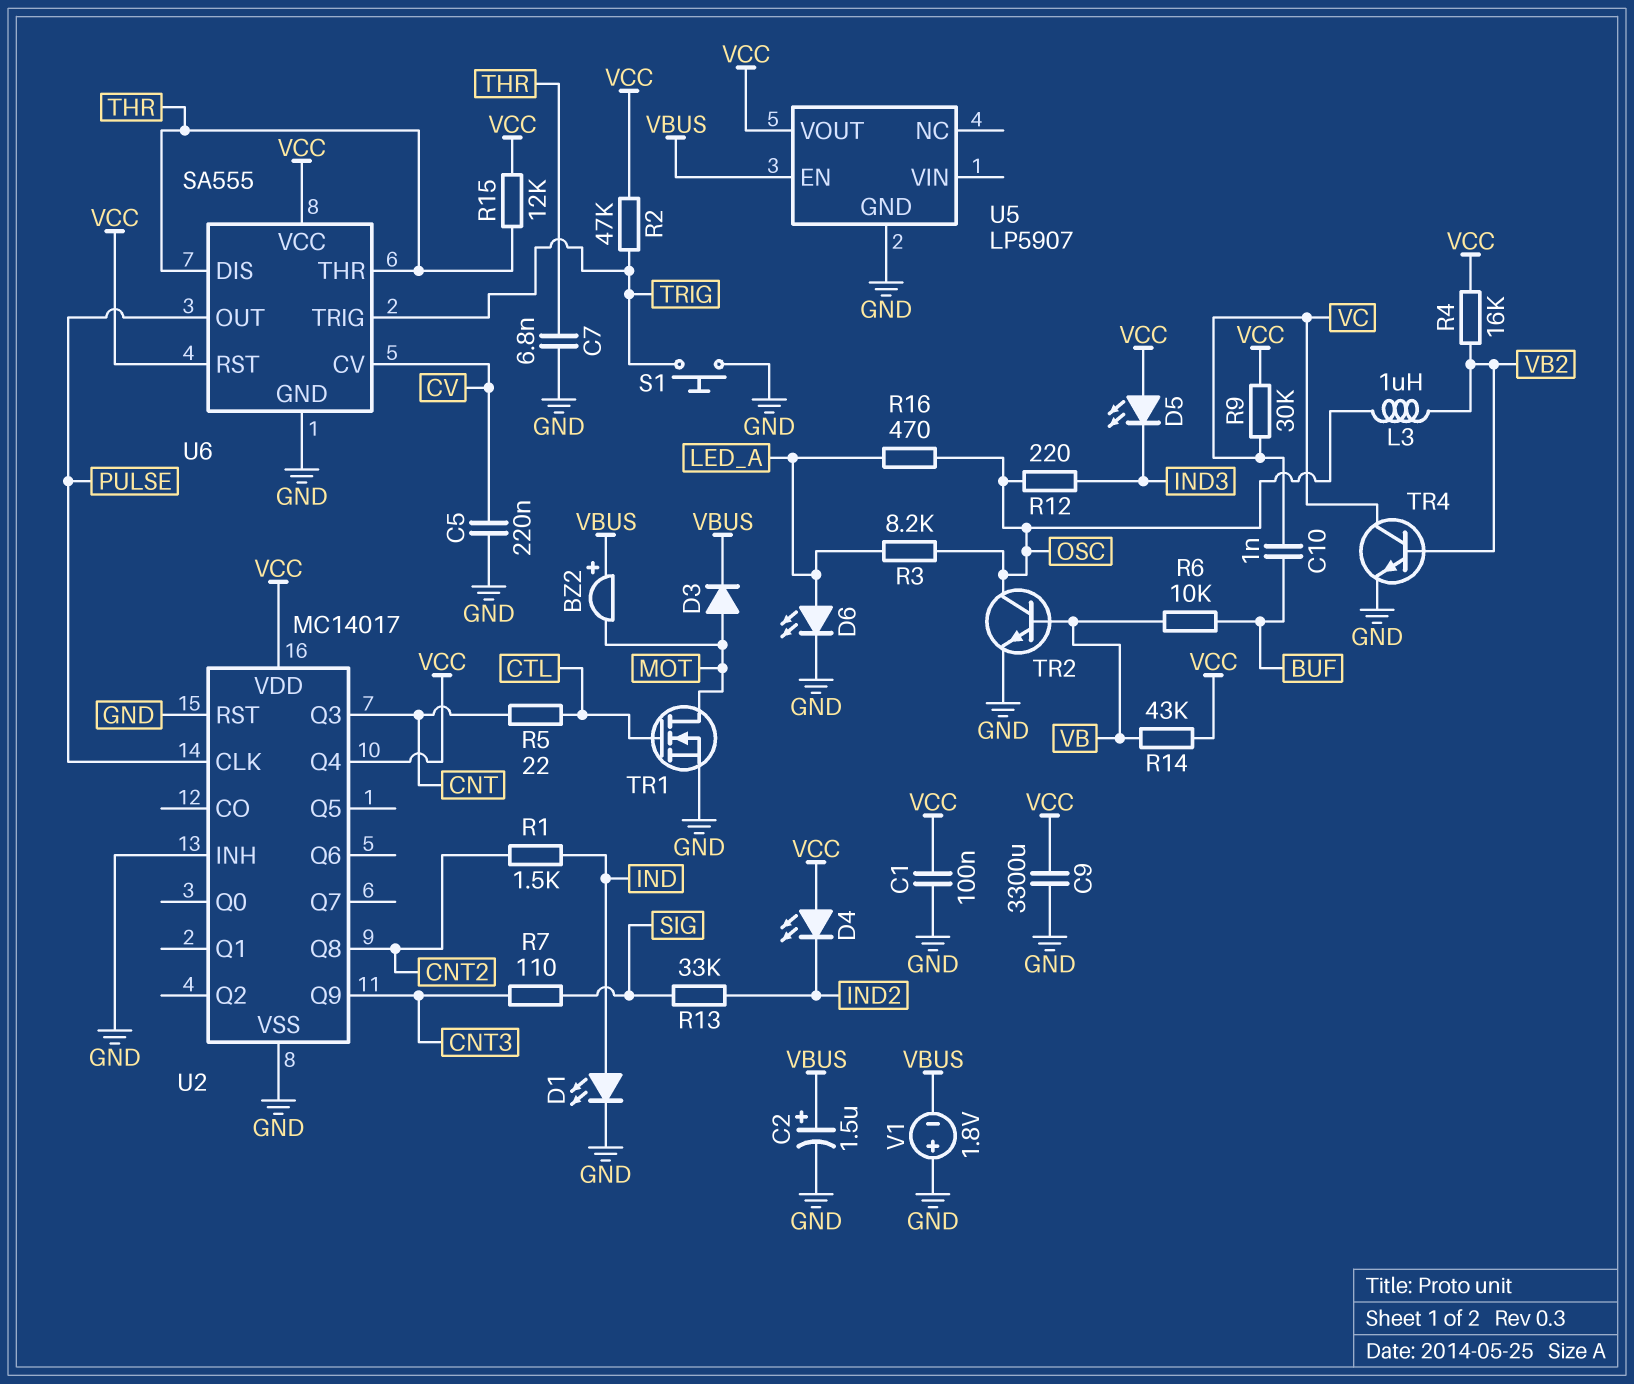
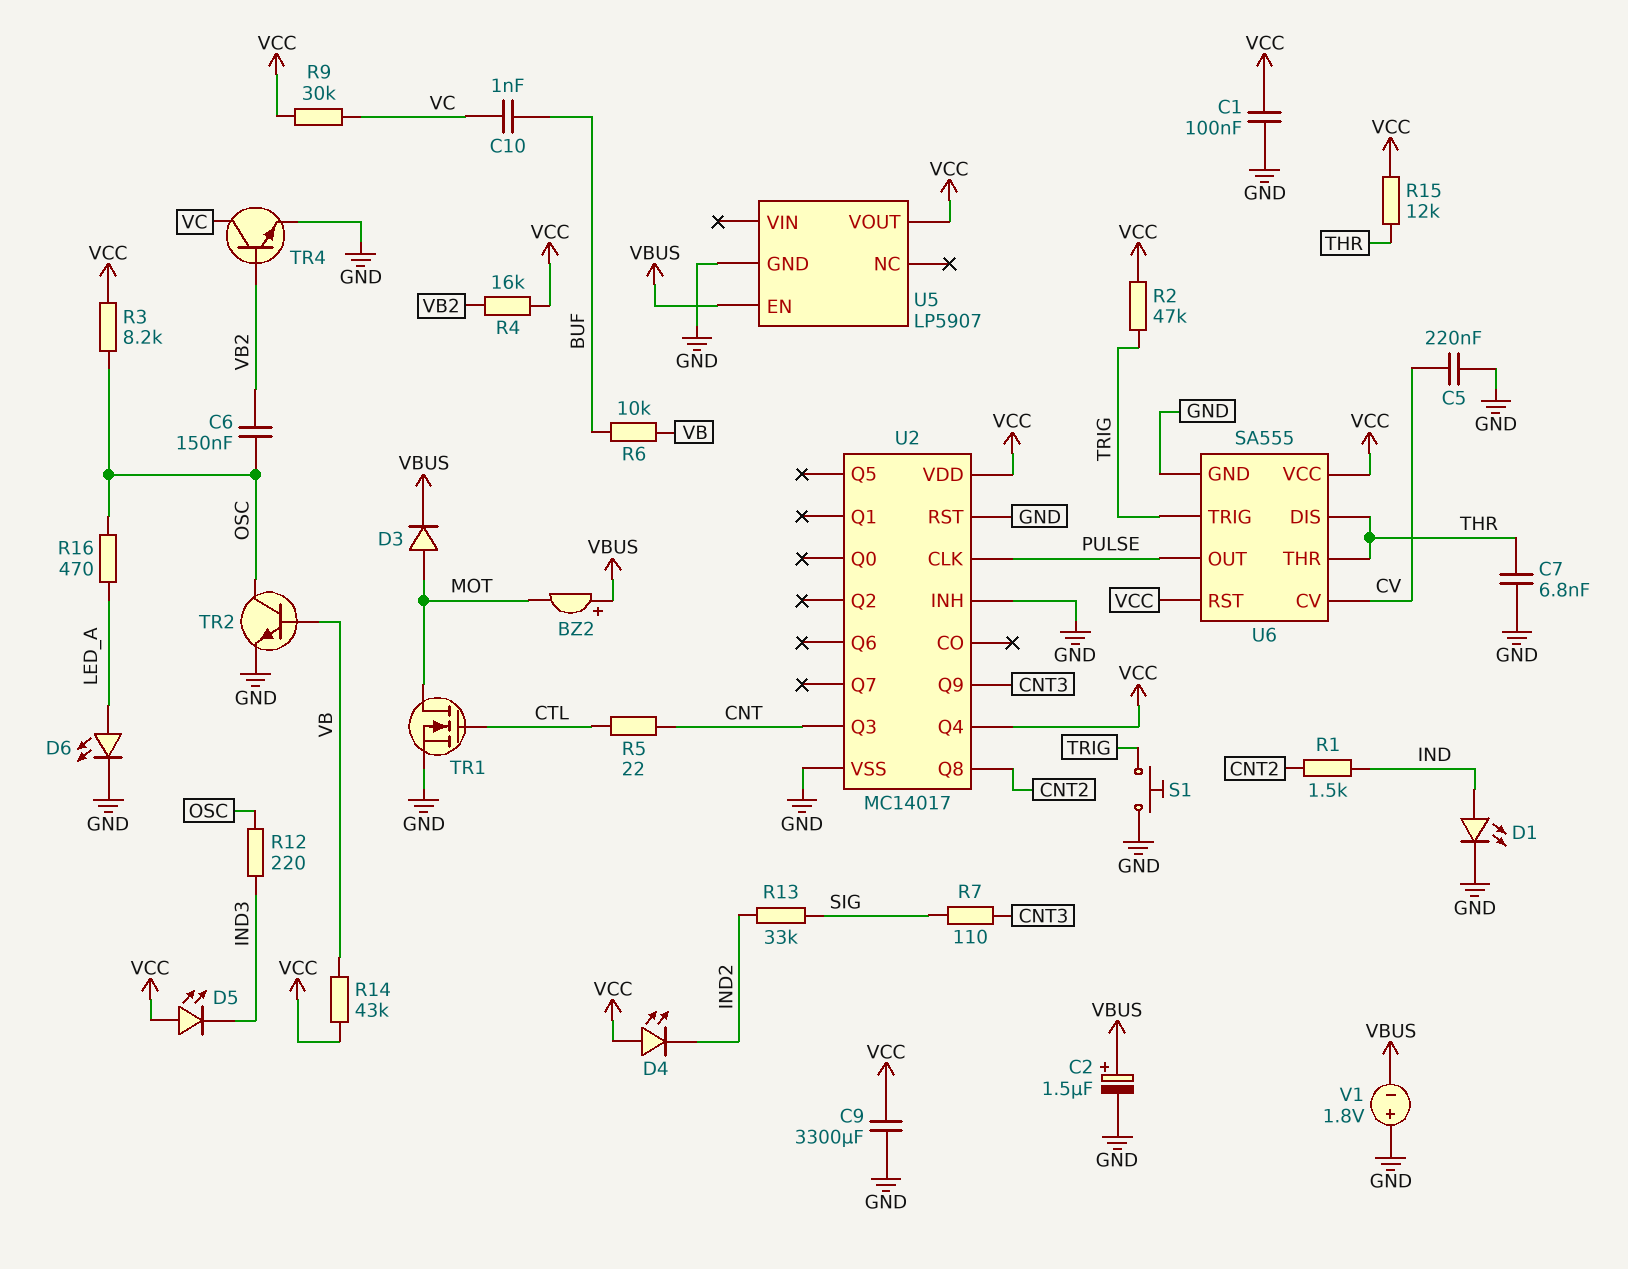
C6: none -> 150nF (OSC, VB2)
L3: 1uH (OSC, VB2) -> none
R3: 8.2k (LED_A, OSC) -> 8.2k (OSC, VCC)

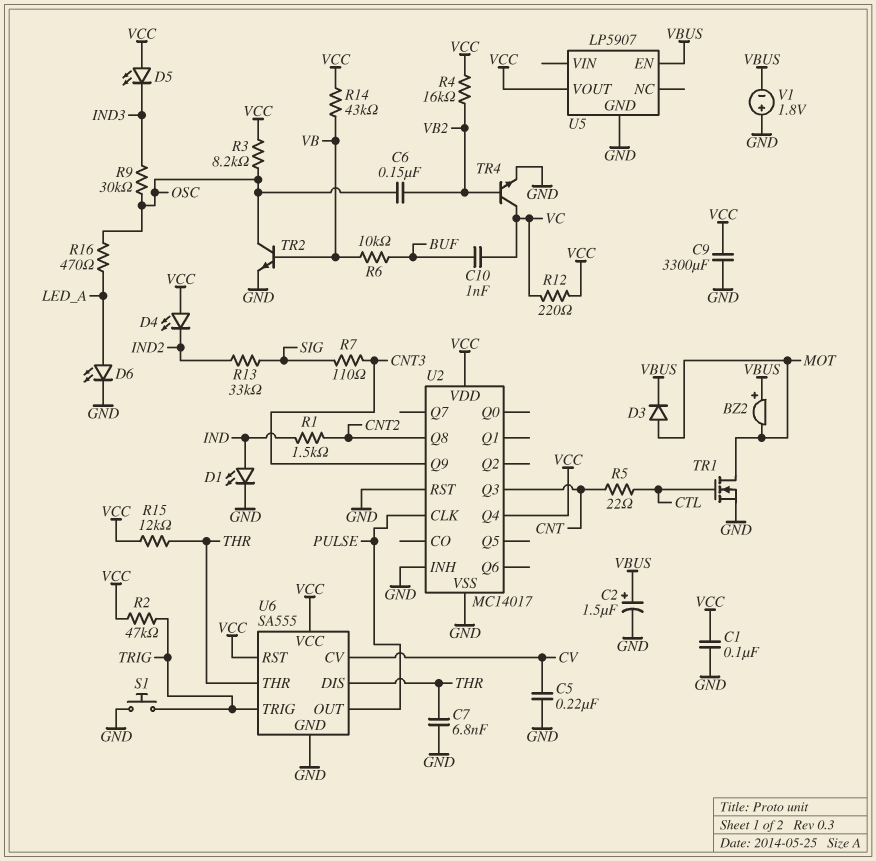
R9: 30k (VC, VCC) -> 30k (IND3, OSC)
R12: 220 (IND3, OSC) -> 220 (VC, VCC)

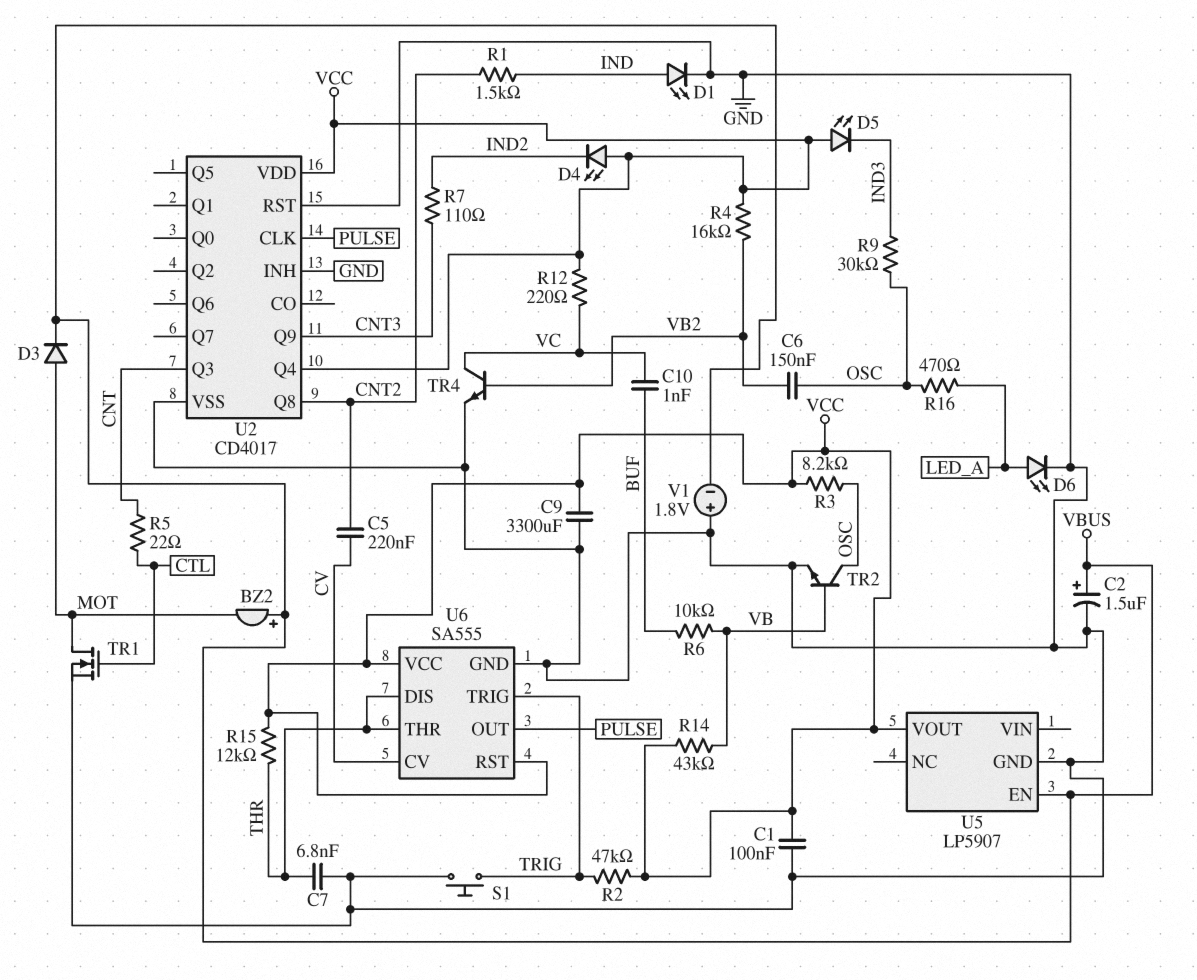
C5: 220nF (CV, GND) -> 220nF (CNT2, CV)
R7: 110 (CNT3, SIG) -> 110 (CNT3, IND2)
R13: 33k (IND2, SIG) -> none
U2: MC14017 -> CD4017

